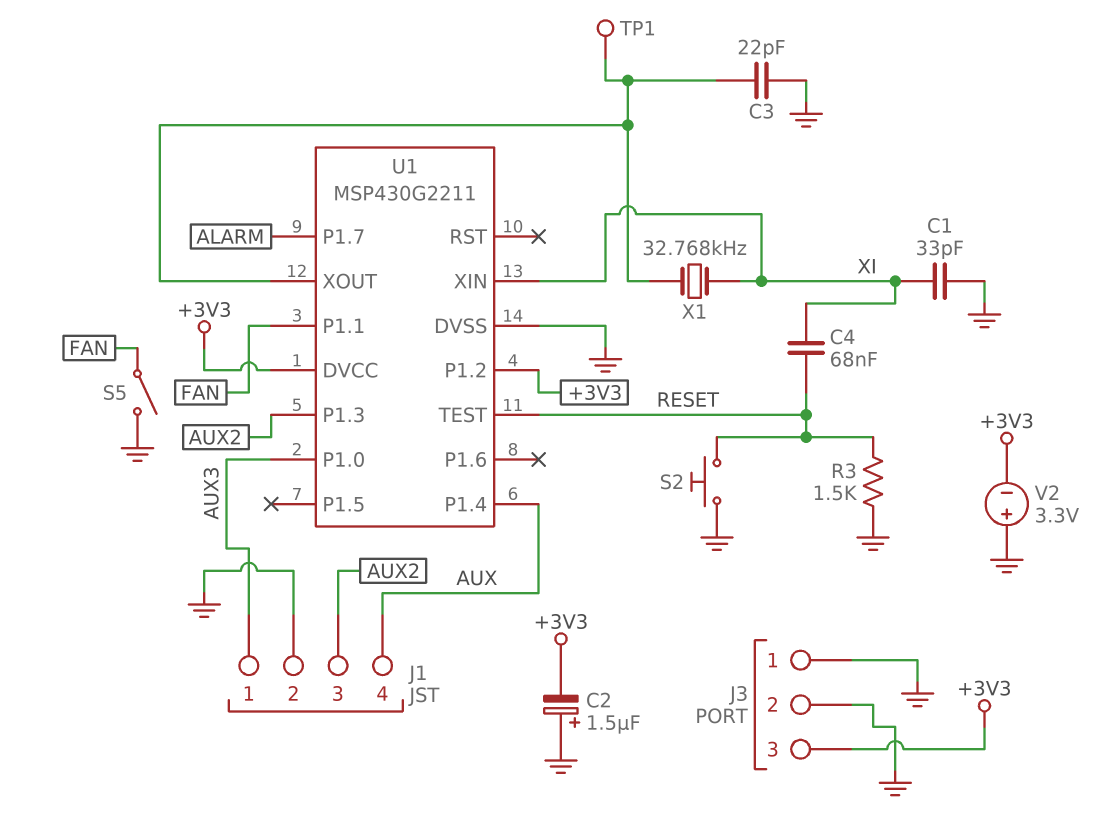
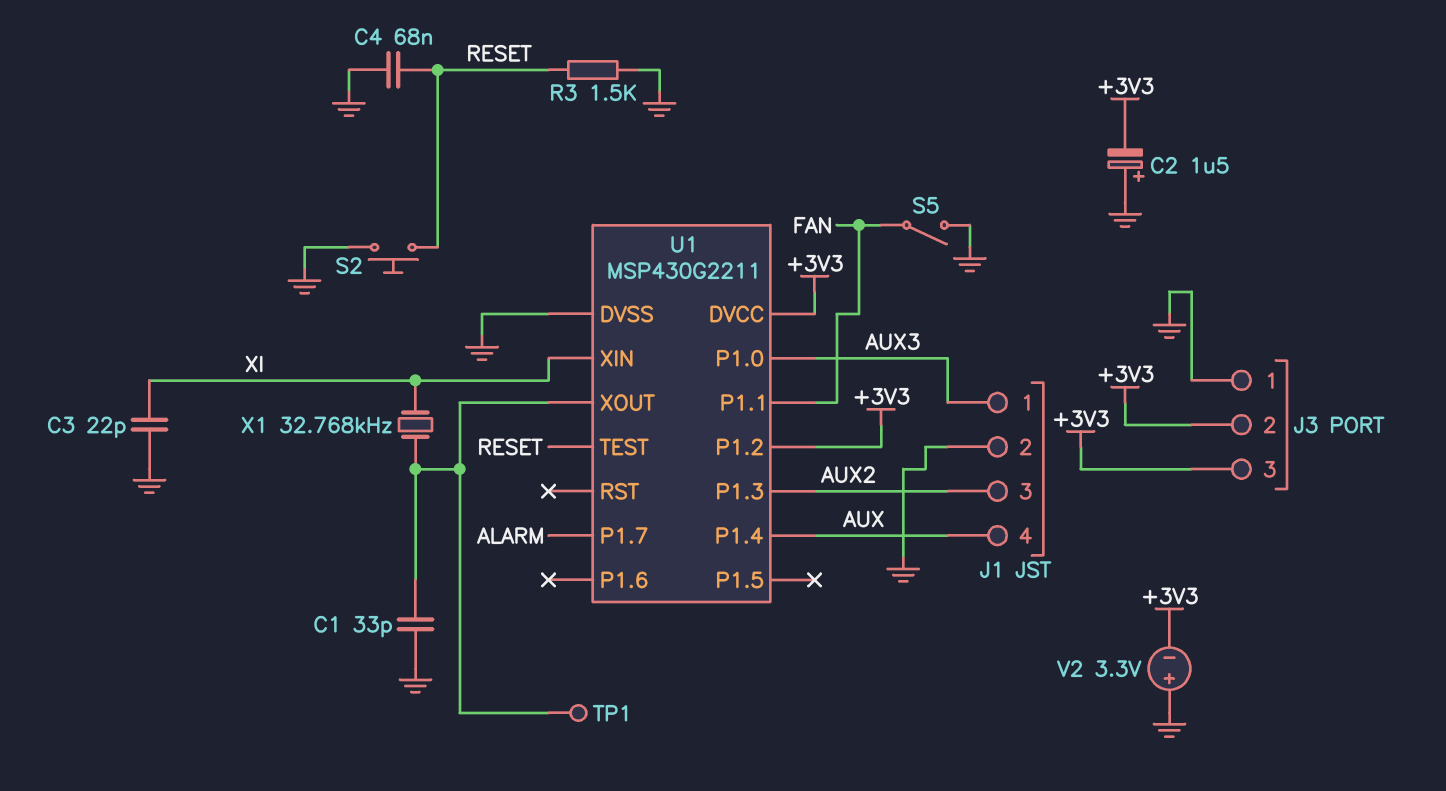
C1: 33pF (GND, XI) -> 33pF (GND, U1/XOUT)
C3: 22pF (GND, U1/XOUT) -> 22pF (GND, XI)
C4: 68nF (RESET, XI) -> 68nF (GND, RESET)
J3 pin 2: GND -> +3V3

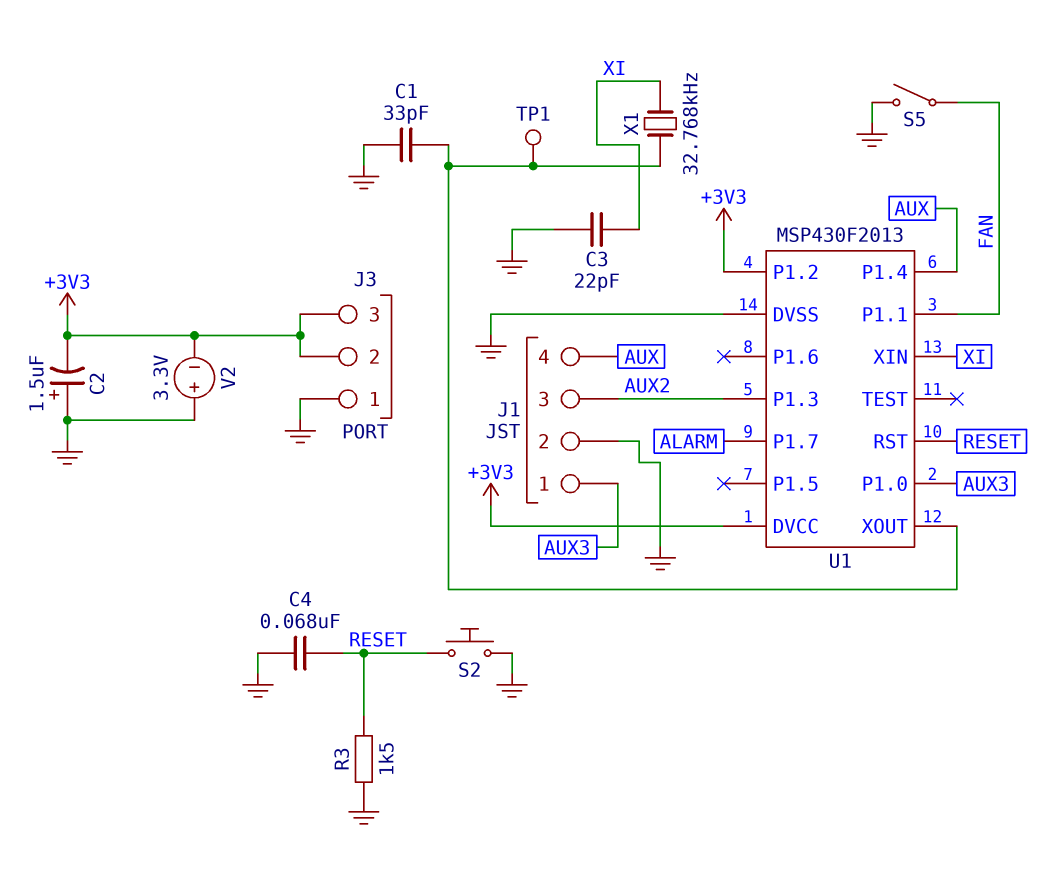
U1: MSP430G2211 -> MSP430F2013
U1 pin RST: none -> RESET
U1 pin TEST: RESET -> none

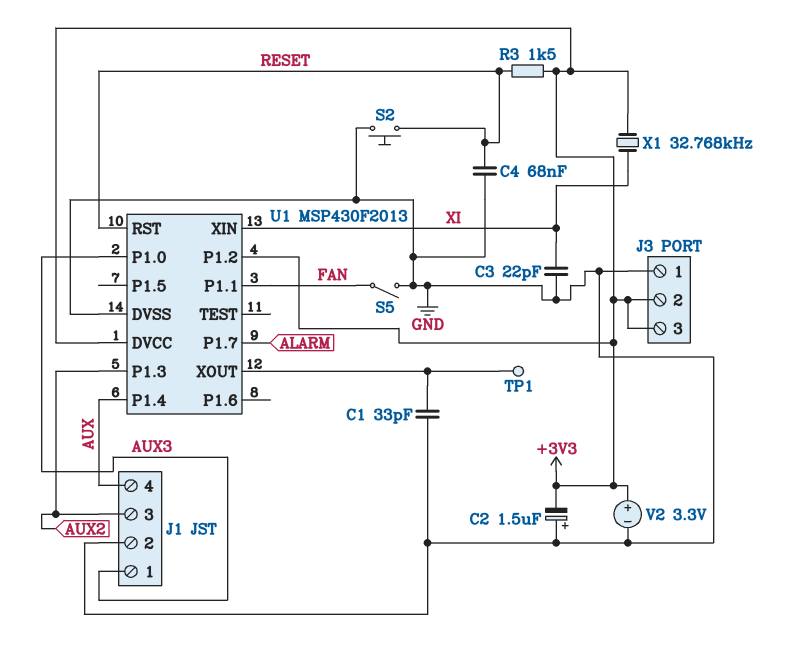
R3: 1.5k (GND, RESET) -> 1.5k (+3V3, RESET)
V2: 3.3V (plus GND, minus +3V3) -> 3.3V (plus +3V3, minus GND)
X1: 32.768kHz (U1/XOUT, XI) -> 32.768kHz (+3V3, XI)

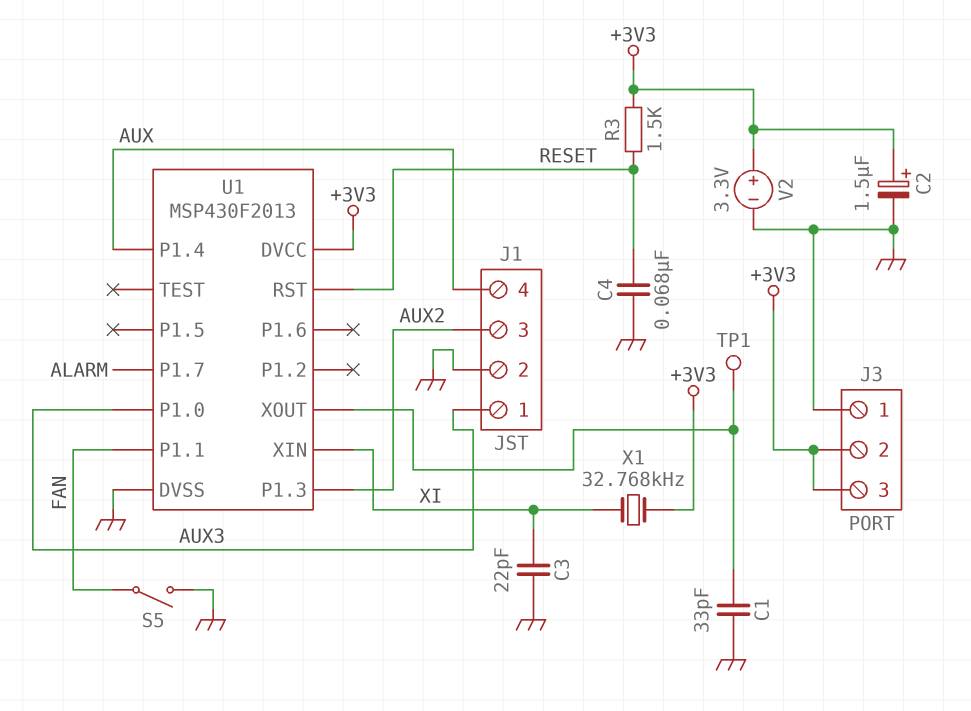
C2: 1.5uF (plus GND, minus +3V3) -> 1.5uF (plus +3V3, minus GND)
S2: button (GND, RESET) -> none
U1 pin P1.2: +3V3 -> none

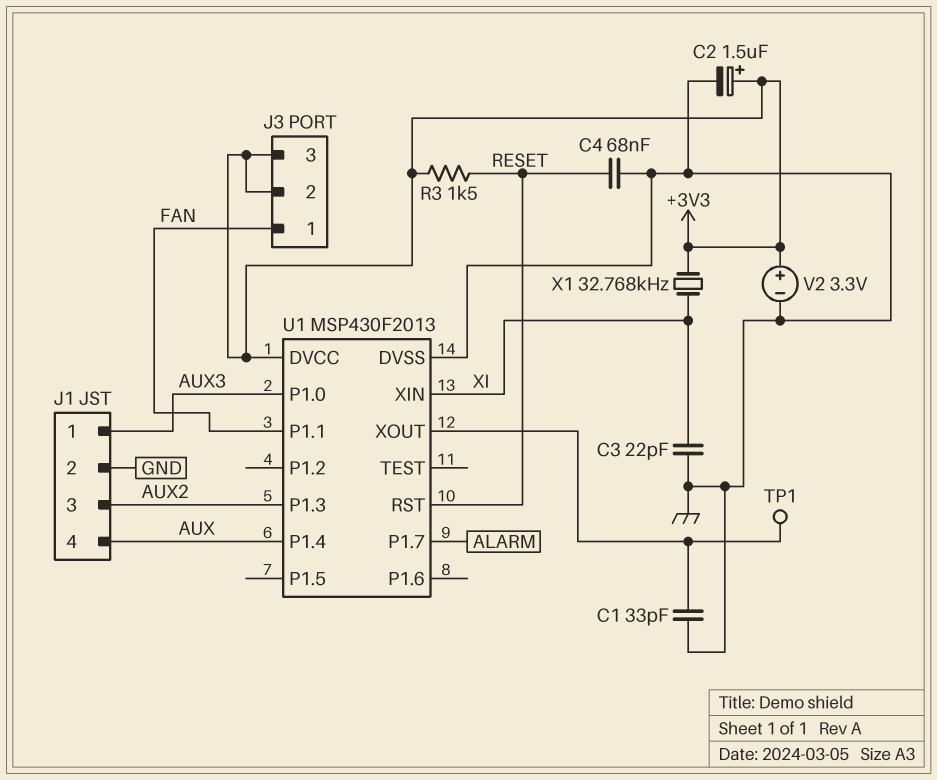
J3 pin 1: GND -> FAN
S5: switch (FAN, GND) -> none

